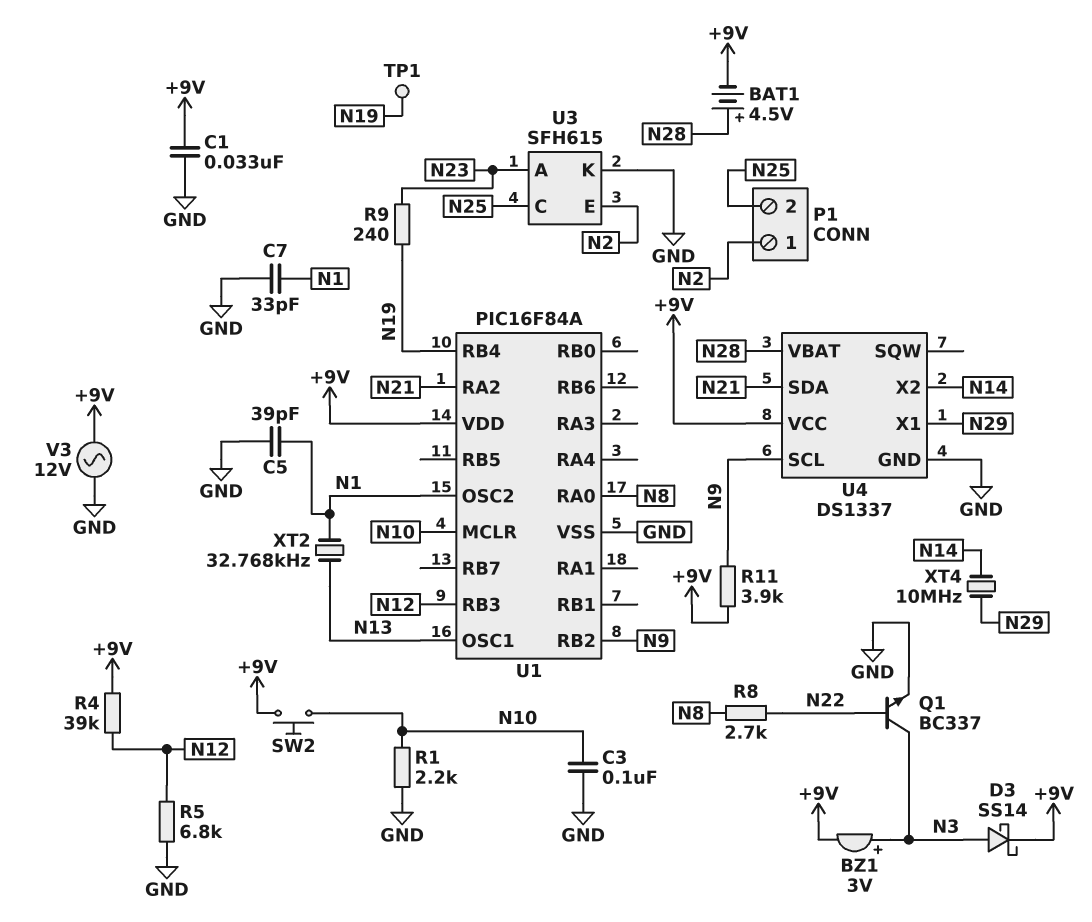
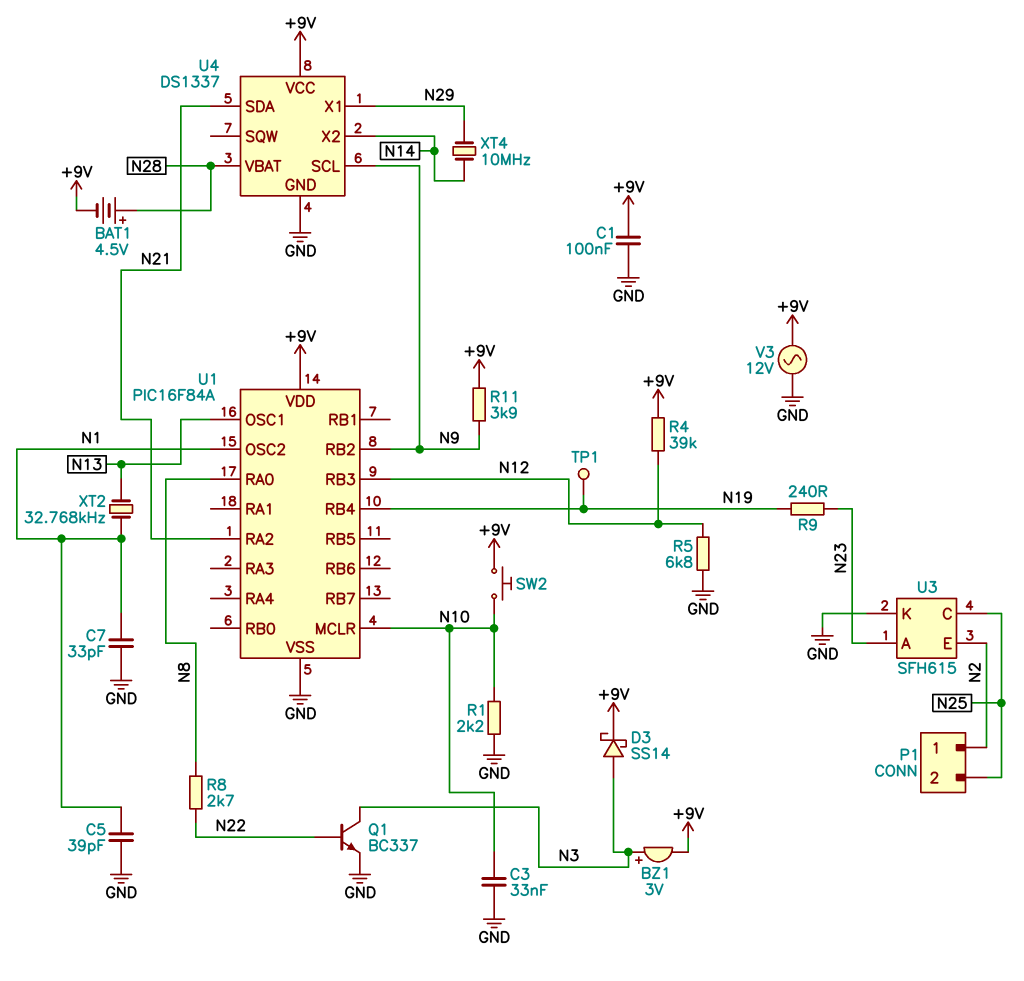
C1: 33nF (+9V, GND) -> 100nF (+9V, GND)
C3: 100nF (GND, N10) -> 33nF (GND, N10)

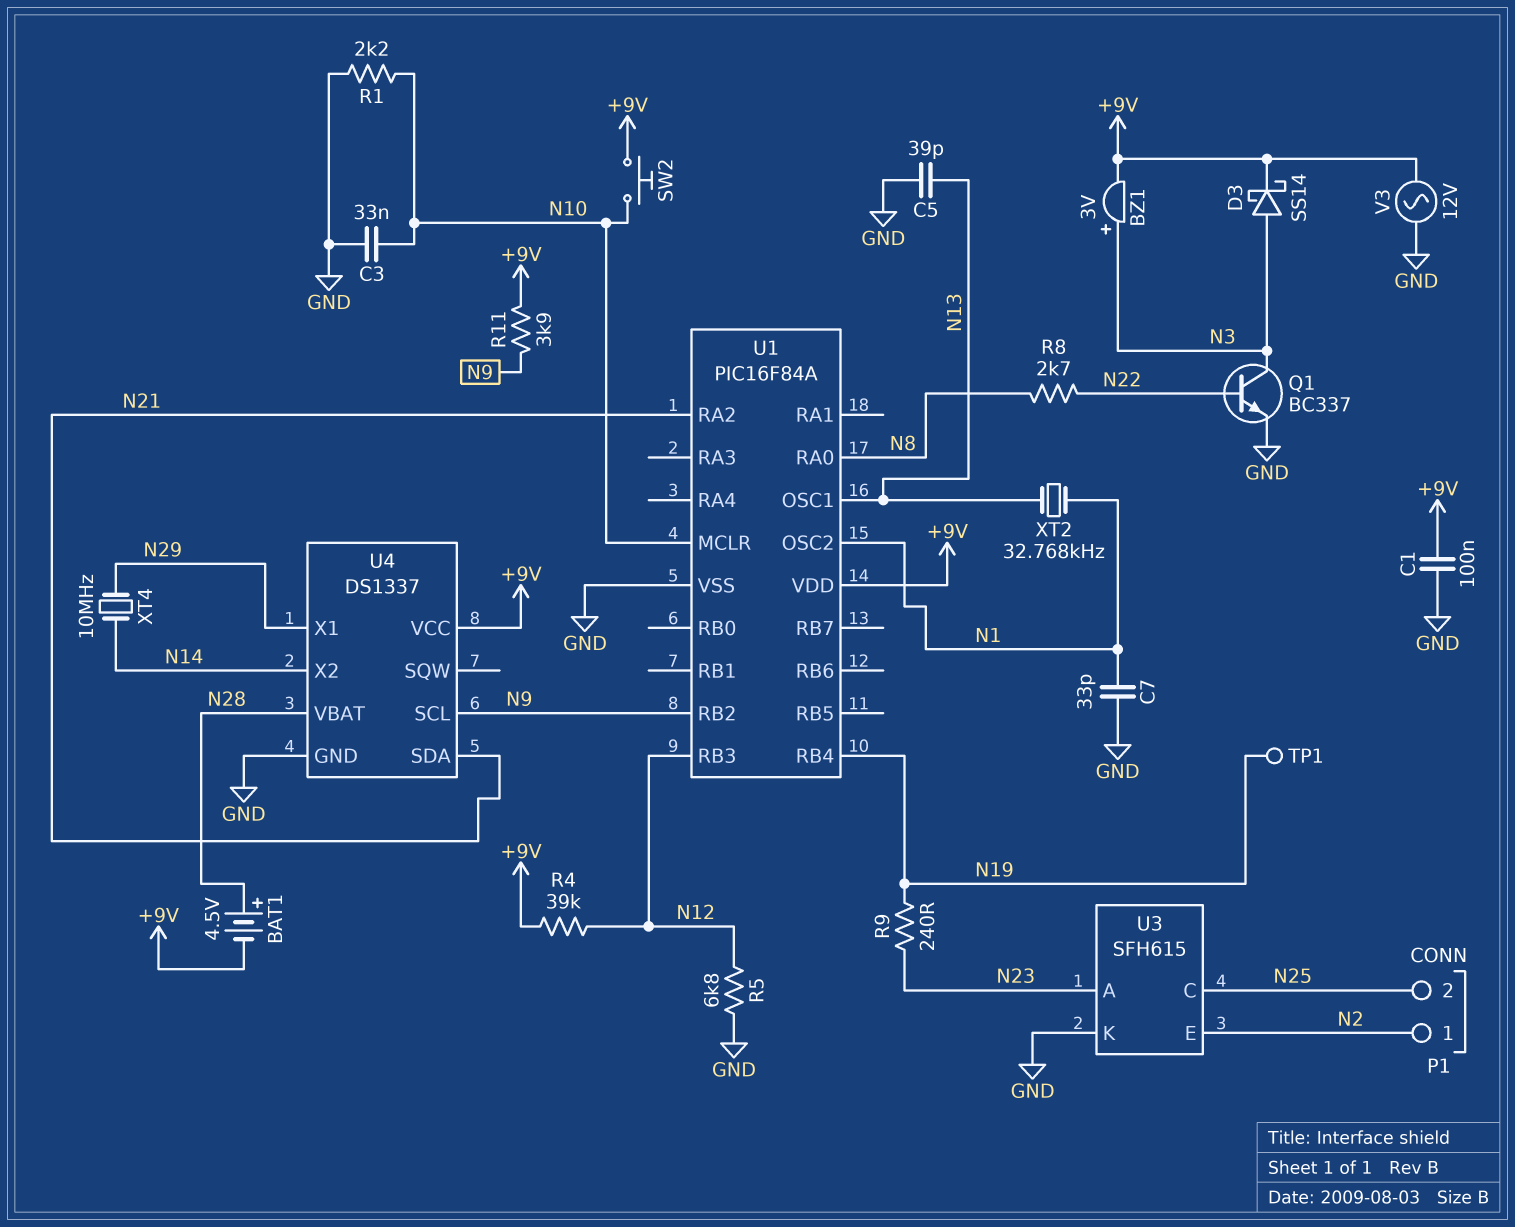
C5: 39pF (GND, N1) -> 39pF (GND, N13)

